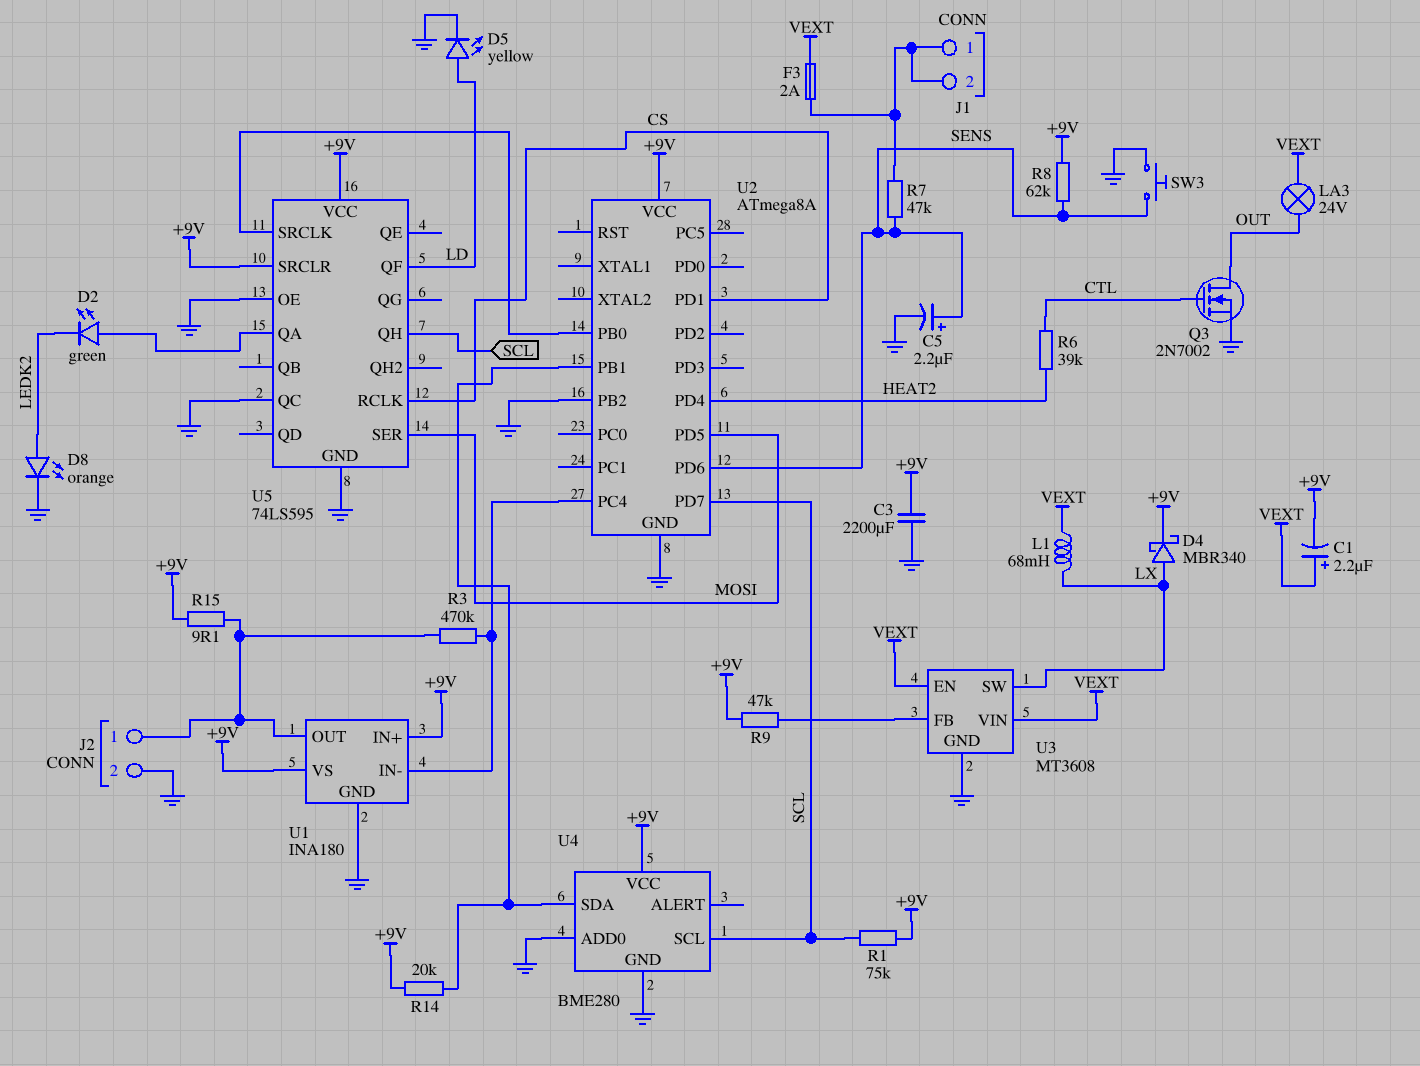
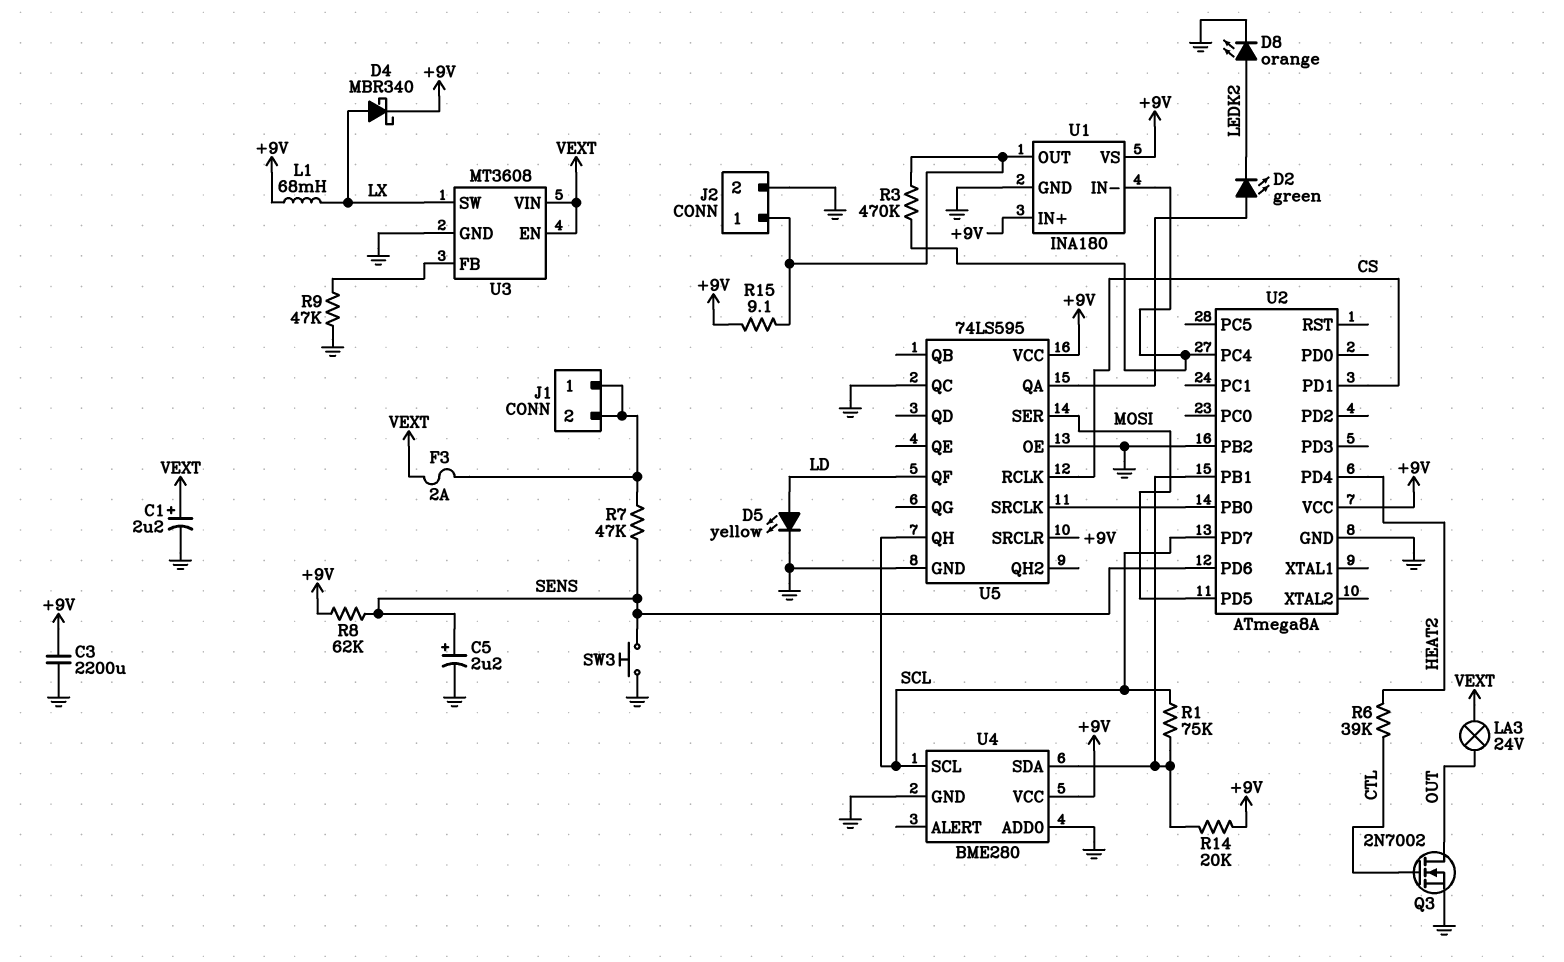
C1: 2.2uF (plus VEXT, minus +9V) -> 2.2uF (plus VEXT, minus GND)
L1: 68mH (LX, VEXT) -> 68mH (+9V, LX)
R1: 75k (+9V, SCL) -> 75k (SCL, U2/PB1)
R9: 47k (+9V, U3/FB) -> 47k (GND, U3/FB)

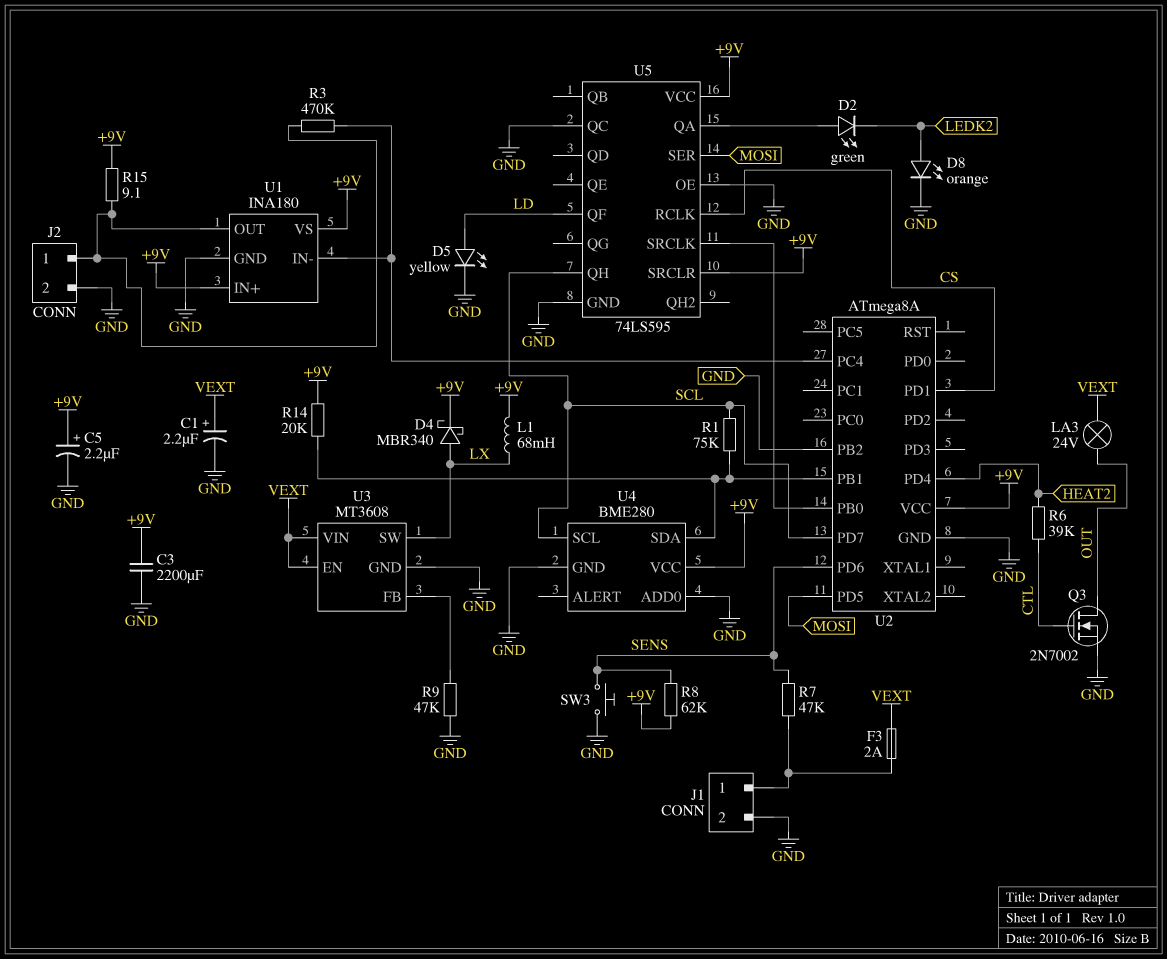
C5: 2.2uF (plus SENS, minus GND) -> 2.2uF (plus +9V, minus GND)
J1 pin 2: J1/1 -> GND

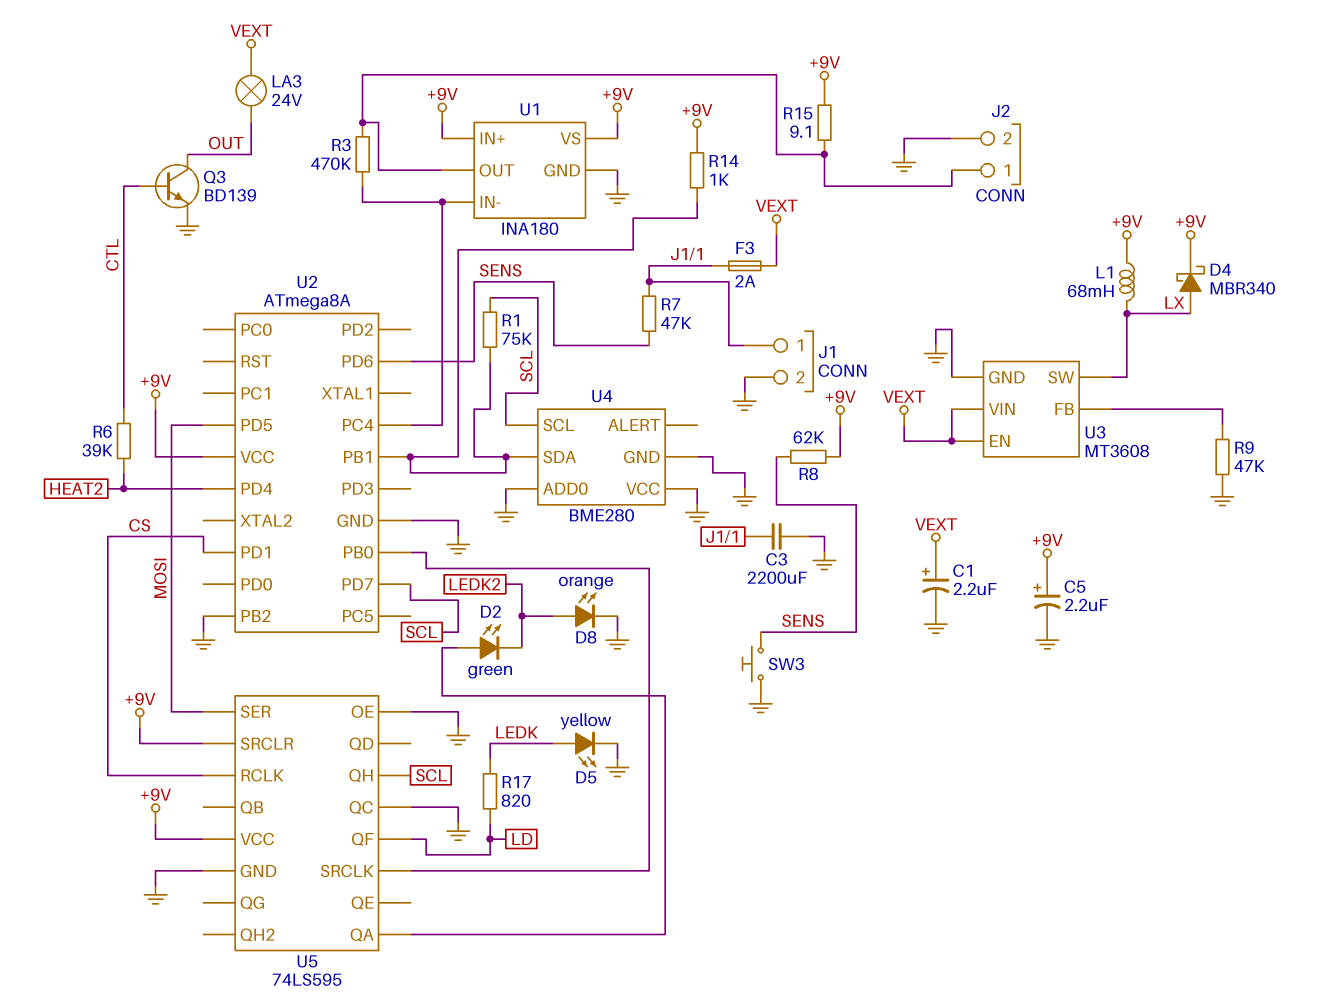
C3: 2200uF (+9V, GND) -> 2200uF (GND, J1/1)
D5: LED yellow (A LD, K GND) -> LED yellow (A LEDK, K GND)
Q3: NMOS 2N7002 (G CTL, D OUT, S GND) -> NPN BD139 (B CTL, C OUT, E GND)
R14: 20k (+9V, U2/PB1) -> 1k (+9V, U2/PB1)
R17: none -> 820 (LD, LEDK)
U4 pin VCC: +9V -> GND

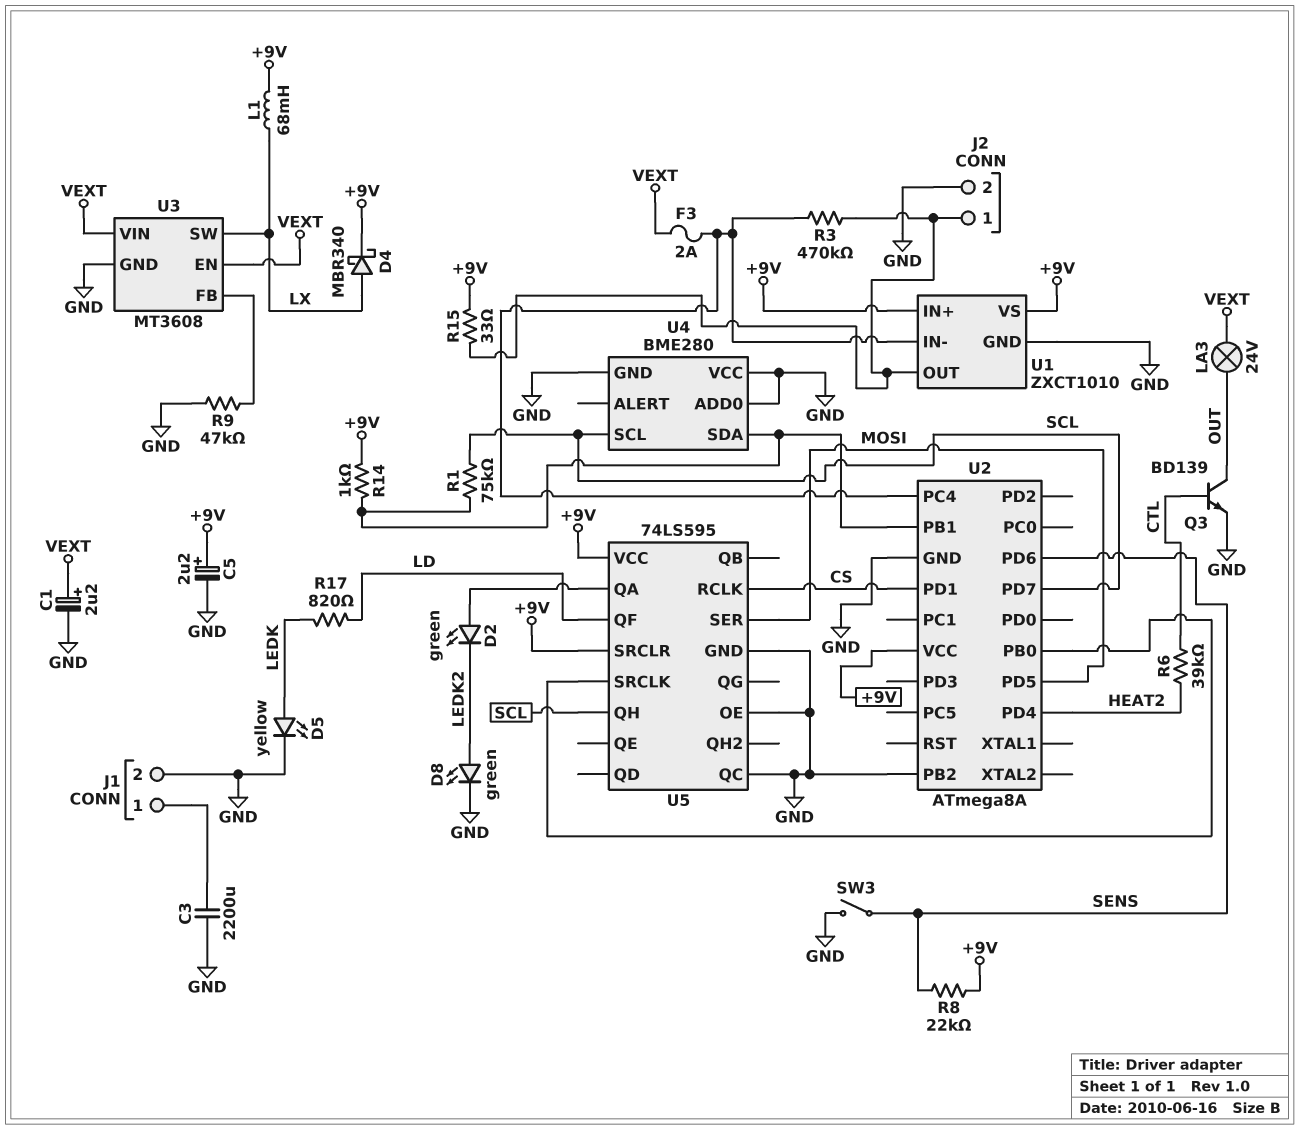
D8: LED orange (A LEDK2, K GND) -> LED green (A LEDK2, K GND)
F3: 2A (J1/1, VEXT) -> 2A (U1/IN-, VEXT)
R7: 47k (J1/1, SENS) -> none
R8: 62k (+9V, SENS) -> 22k (+9V, SENS)
R15: 9.1 (+9V, J2/1) -> 33 (+9V, J2/1)
SW3: button (GND, SENS) -> switch (GND, SENS)
U1: INA180 -> ZXCT1010

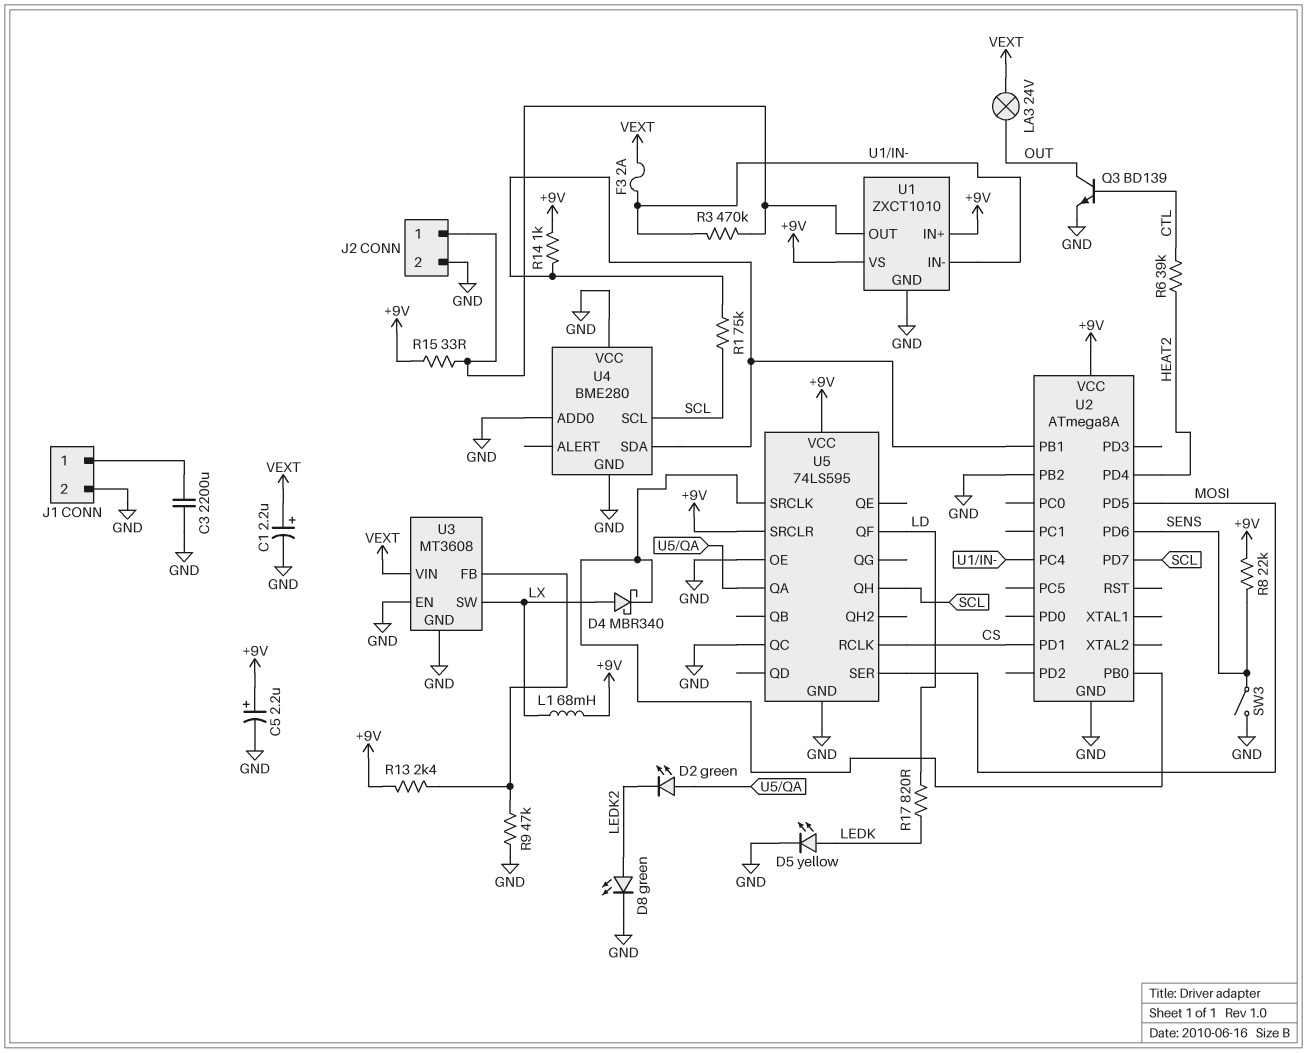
D4: schottky MBR340 (A LX, K +9V) -> schottky MBR340 (A LX, K U2/PB0)
R13: none -> 2.4k (+9V, U3/FB)
U3 pin EN: VEXT -> GND

